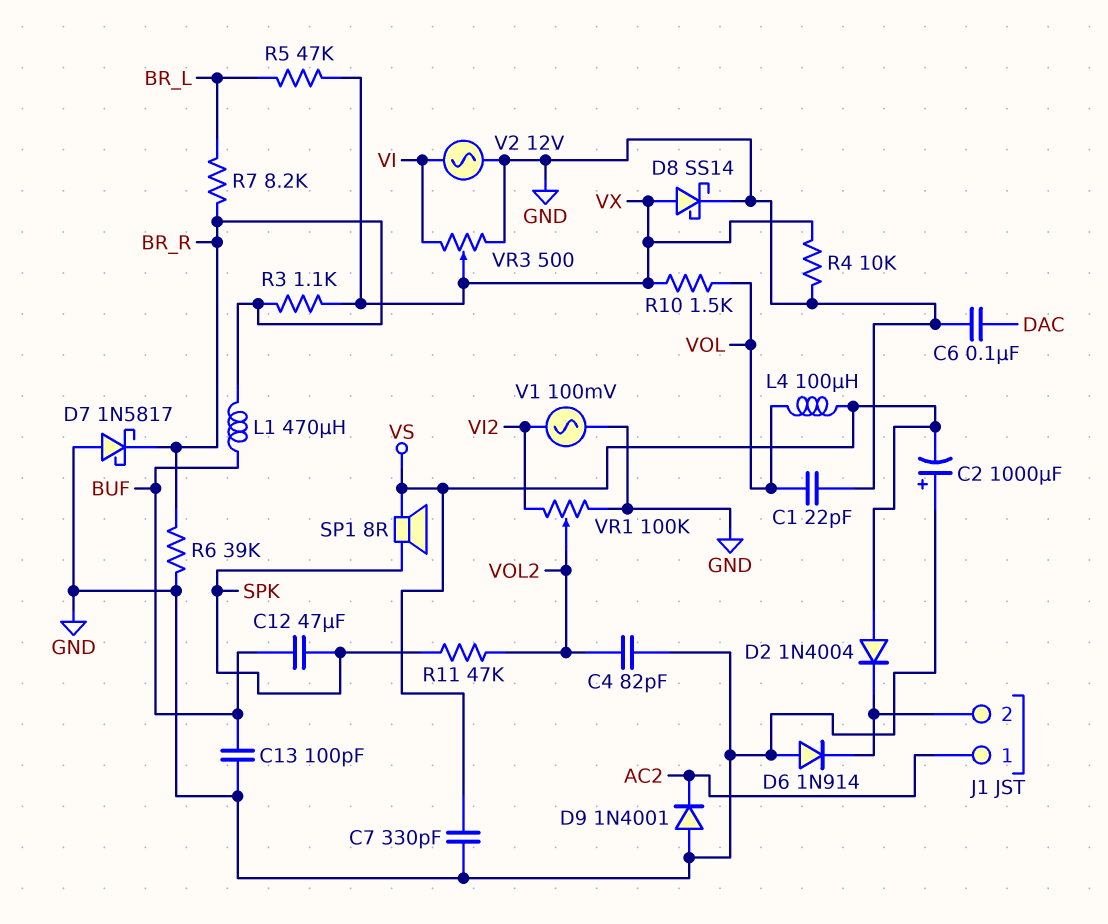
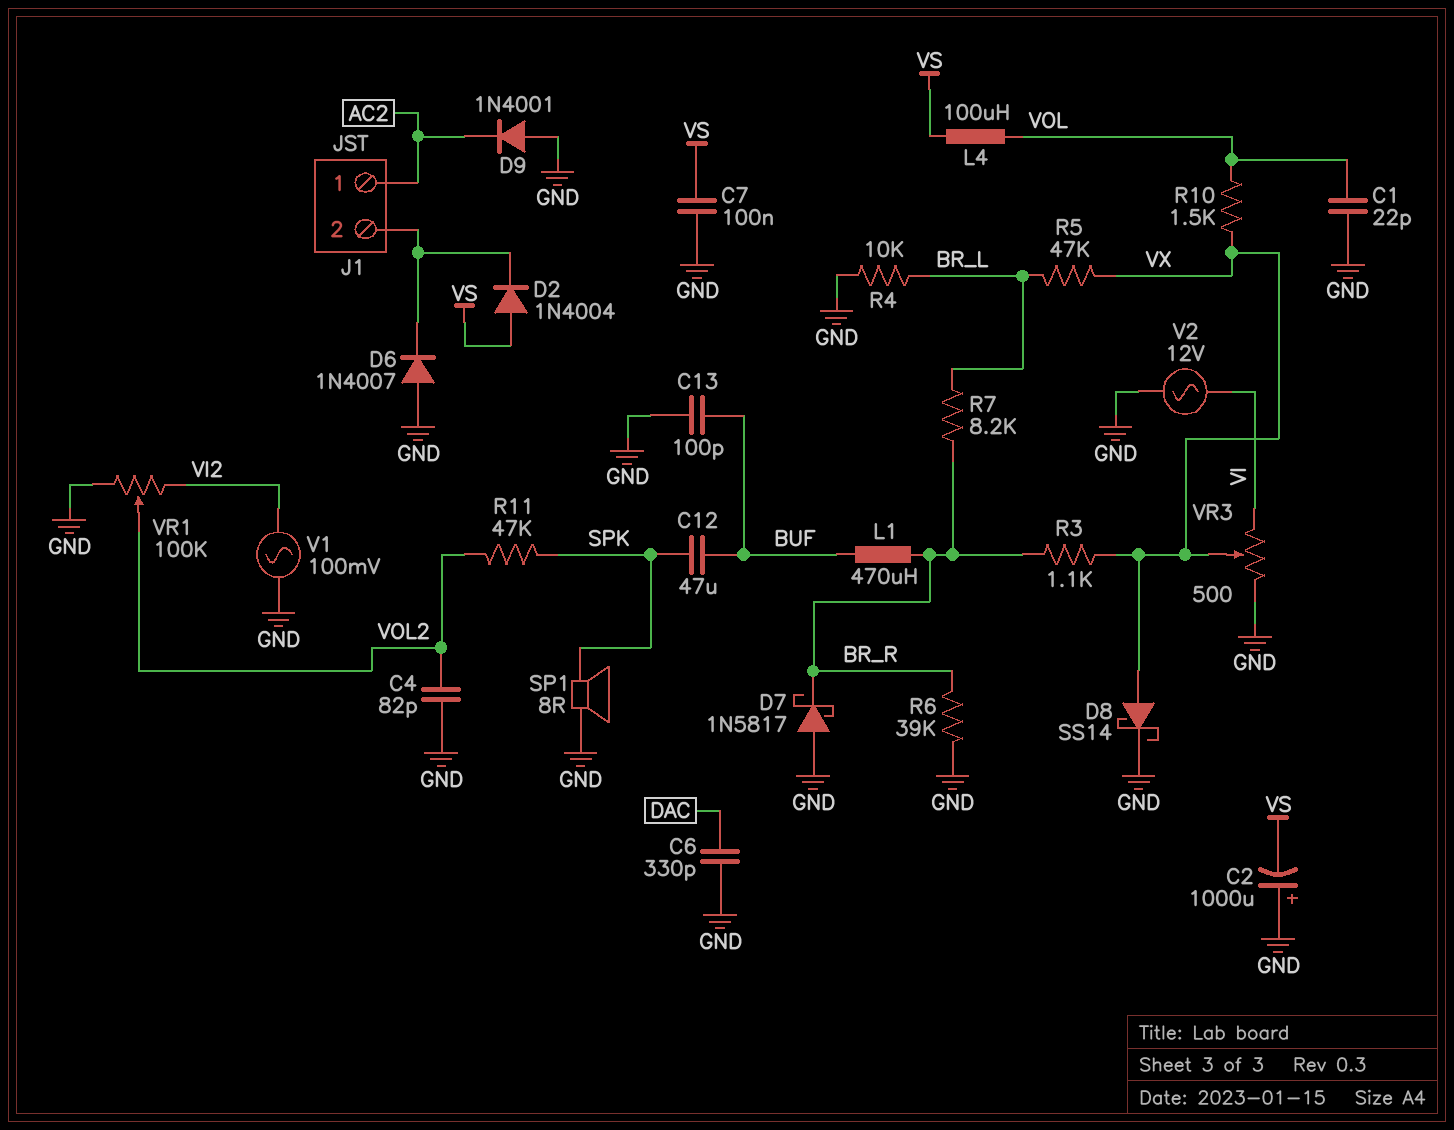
C6: 100nF (DAC, GND) -> 330pF (DAC, GND)
C7: 330pF (GND, VS) -> 100nF (GND, VS)
D6: diode 1N914 (A GND, K J1/2) -> diode 1N4007 (A GND, K J1/2)
R4: 10k (GND, VX) -> 10k (BR_L, GND)
SP1: speaker 8R (SPK, VS) -> speaker 8R (GND, SPK)

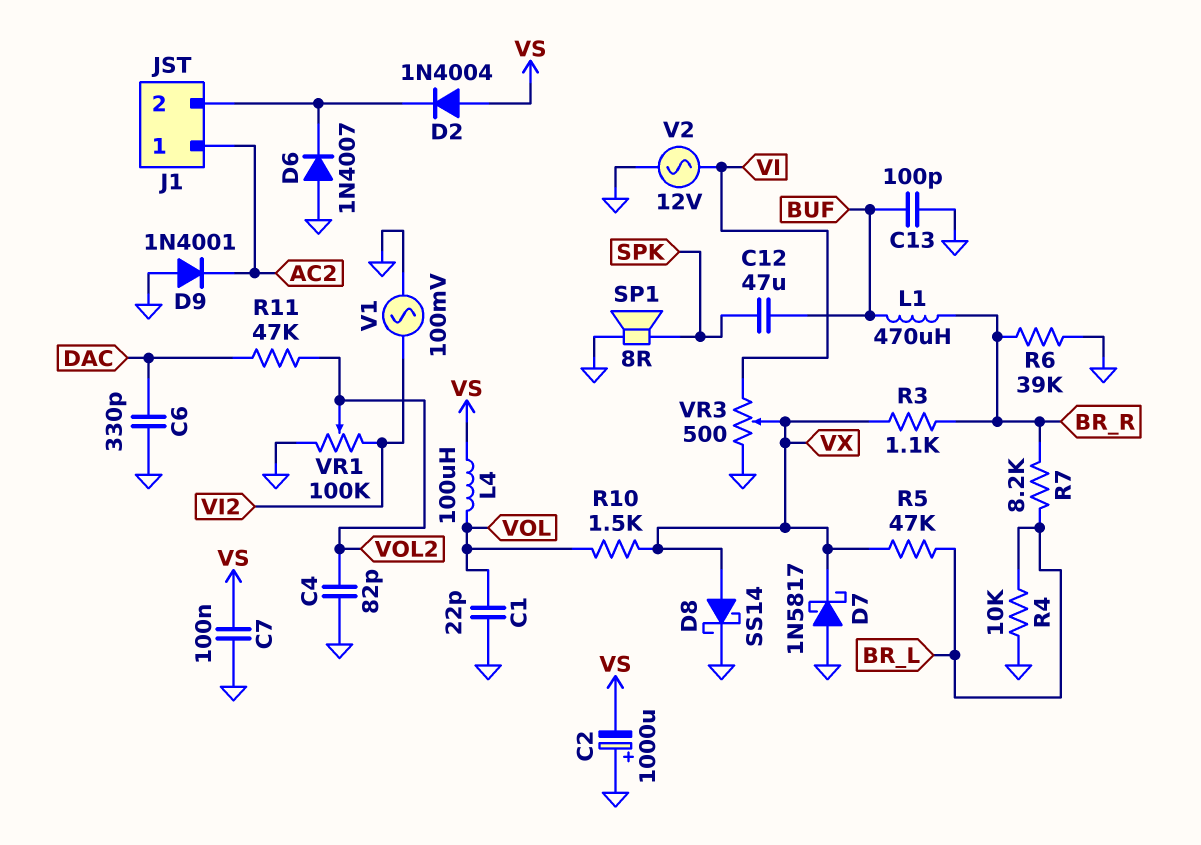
D7: schottky 1N5817 (A GND, K BR_R) -> schottky 1N5817 (A GND, K VX)
R11: 47k (SPK, VOL2) -> 47k (DAC, VOL2)

